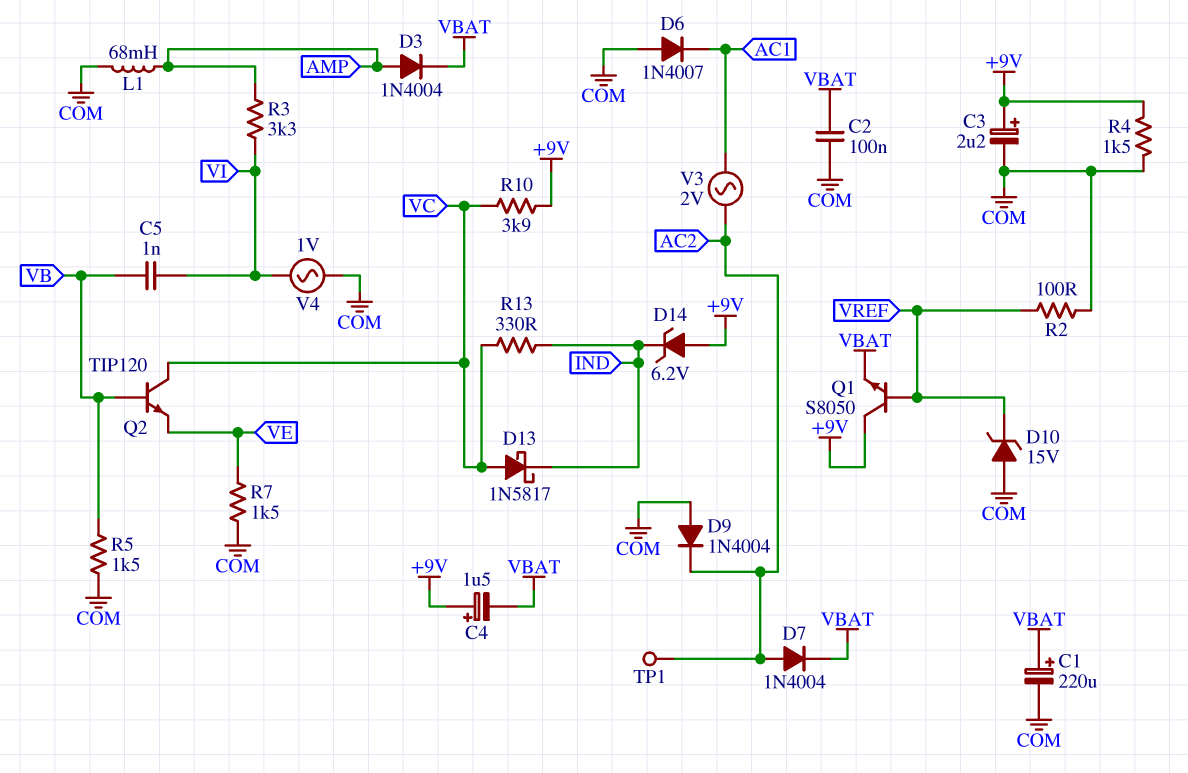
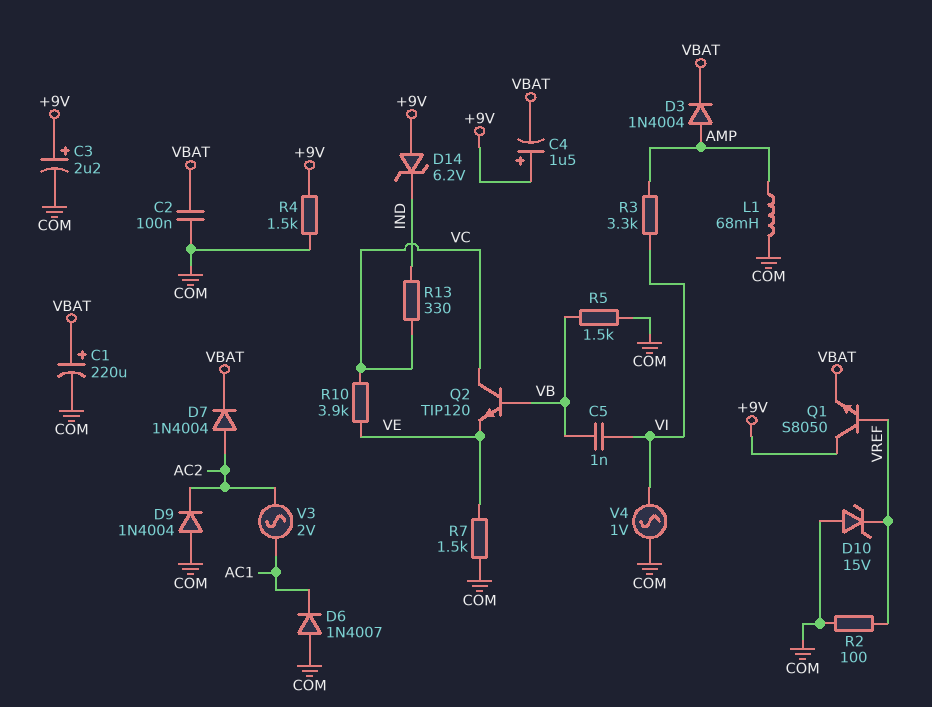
D13: schottky 1N5817 (A VC, K IND) -> none
R10: 3.9k (+9V, VC) -> 3.9k (VC, VE)
TP1: test point (AC2) -> none

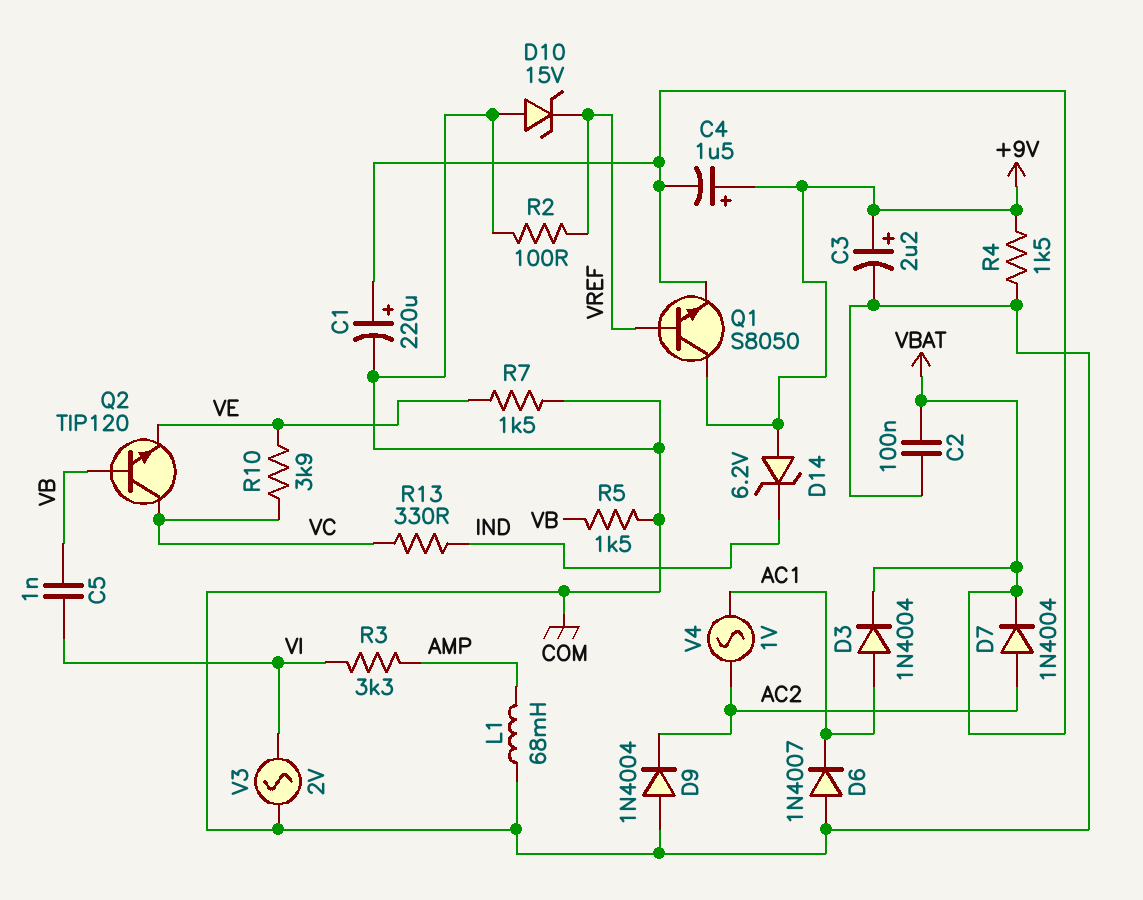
D3: diode 1N4004 (A AMP, K VBAT) -> diode 1N4004 (A AC1, K VBAT)
V3: AC 2V (AC1, AC2) -> AC 2V (COM, VI)
V4: AC 1V (COM, VI) -> AC 1V (AC1, AC2)

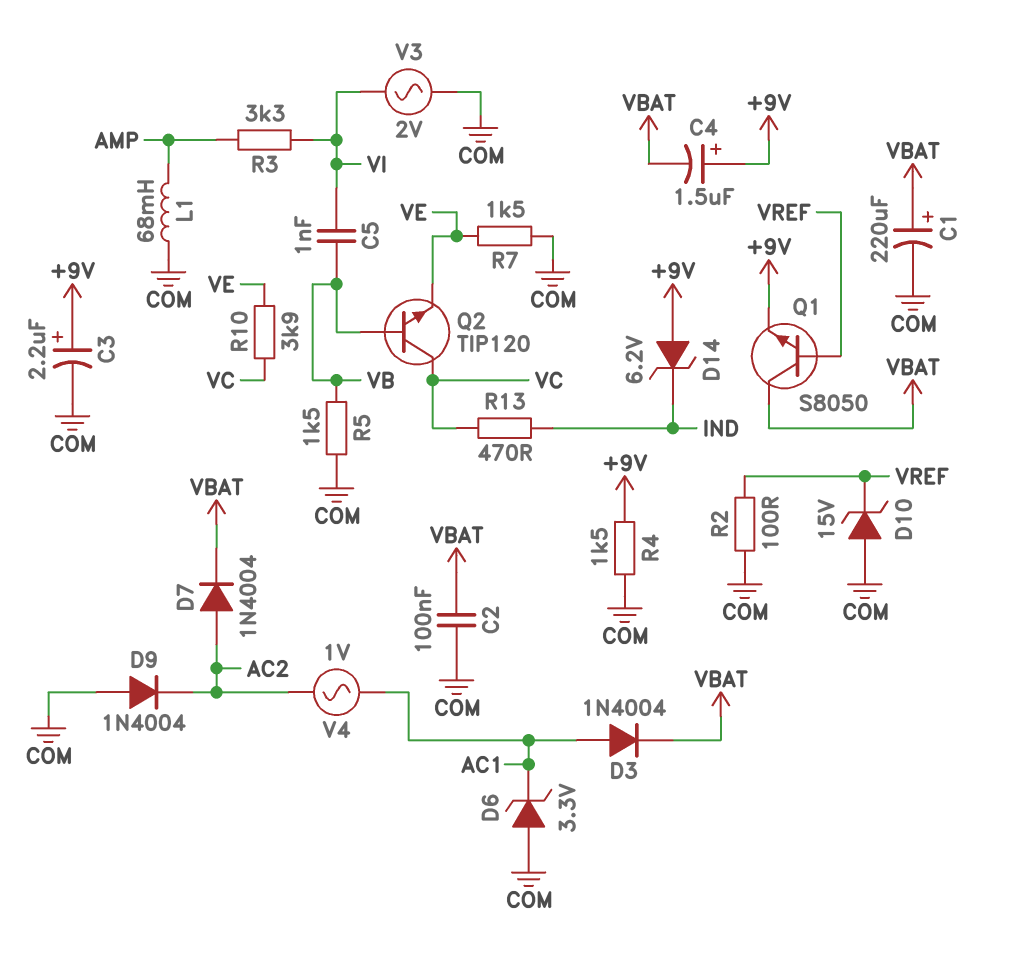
D6: diode 1N4007 (A COM, K AC1) -> zener 3.3V (A COM, K AC1)
Q1: NPN S8050 (B VREF, C +9V, E VBAT) -> NPN S8050 (B VREF, C VBAT, E +9V)
R13: 330 (IND, VC) -> 470 (IND, VC)

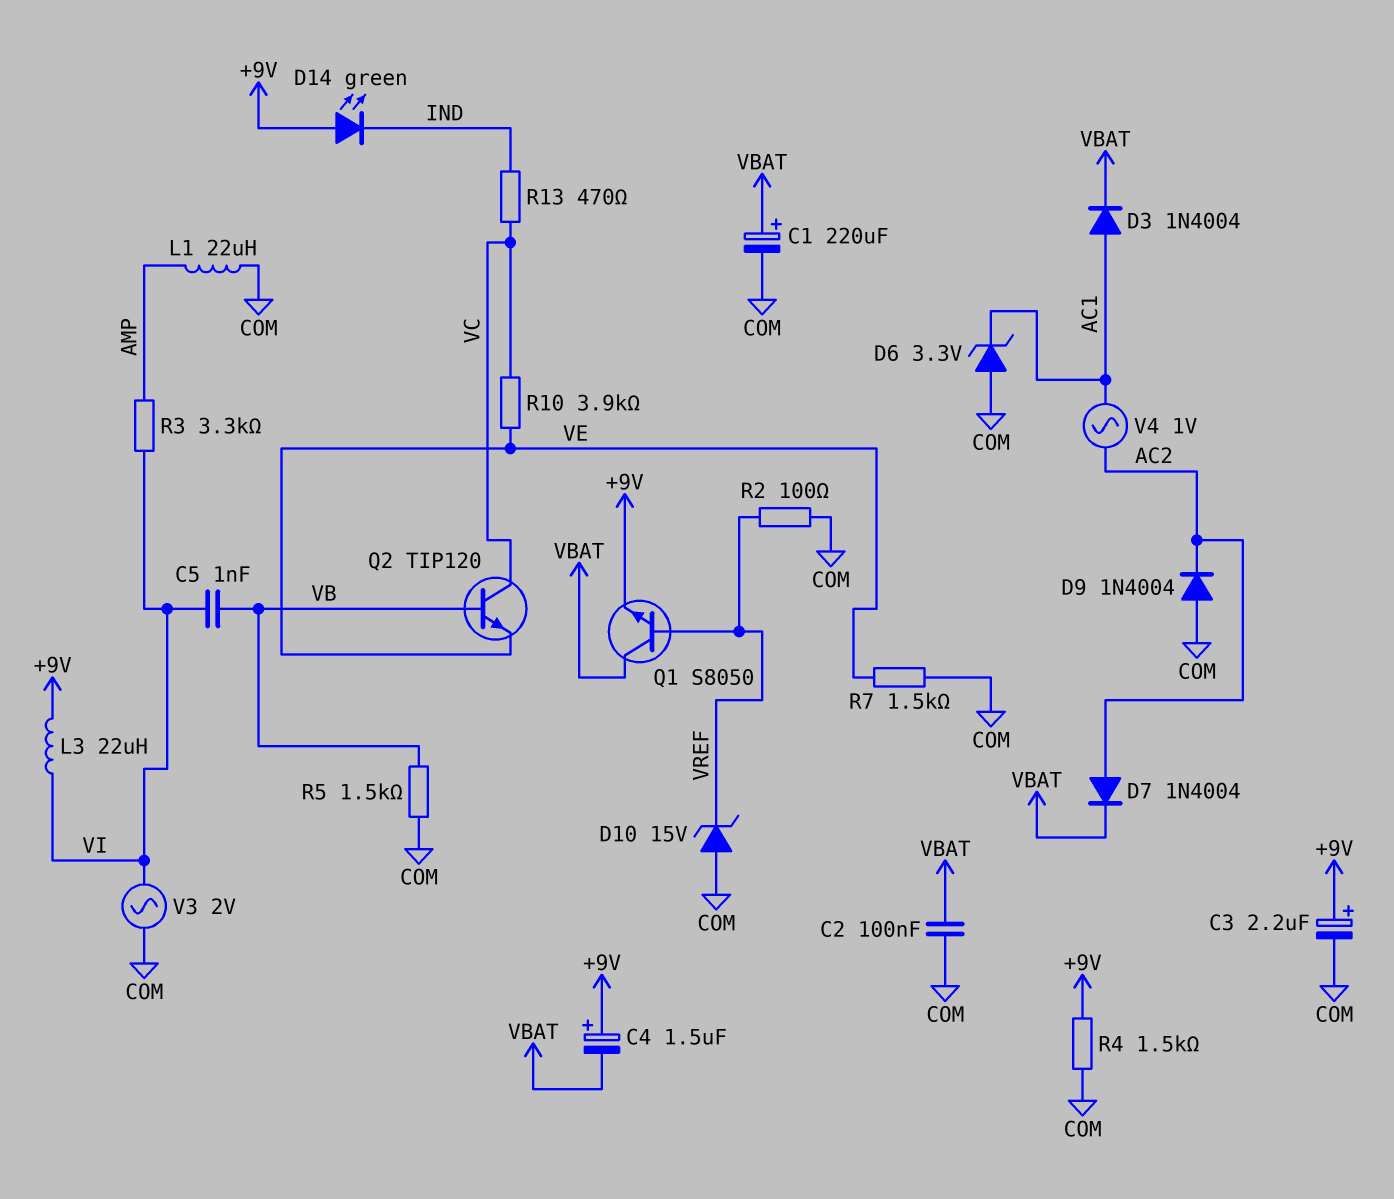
D14: zener 6.2V (A +9V, K IND) -> LED green (A +9V, K IND)
L1: 68mH (AMP, COM) -> 22uH (AMP, COM)
L3: none -> 22uH (+9V, VI)

